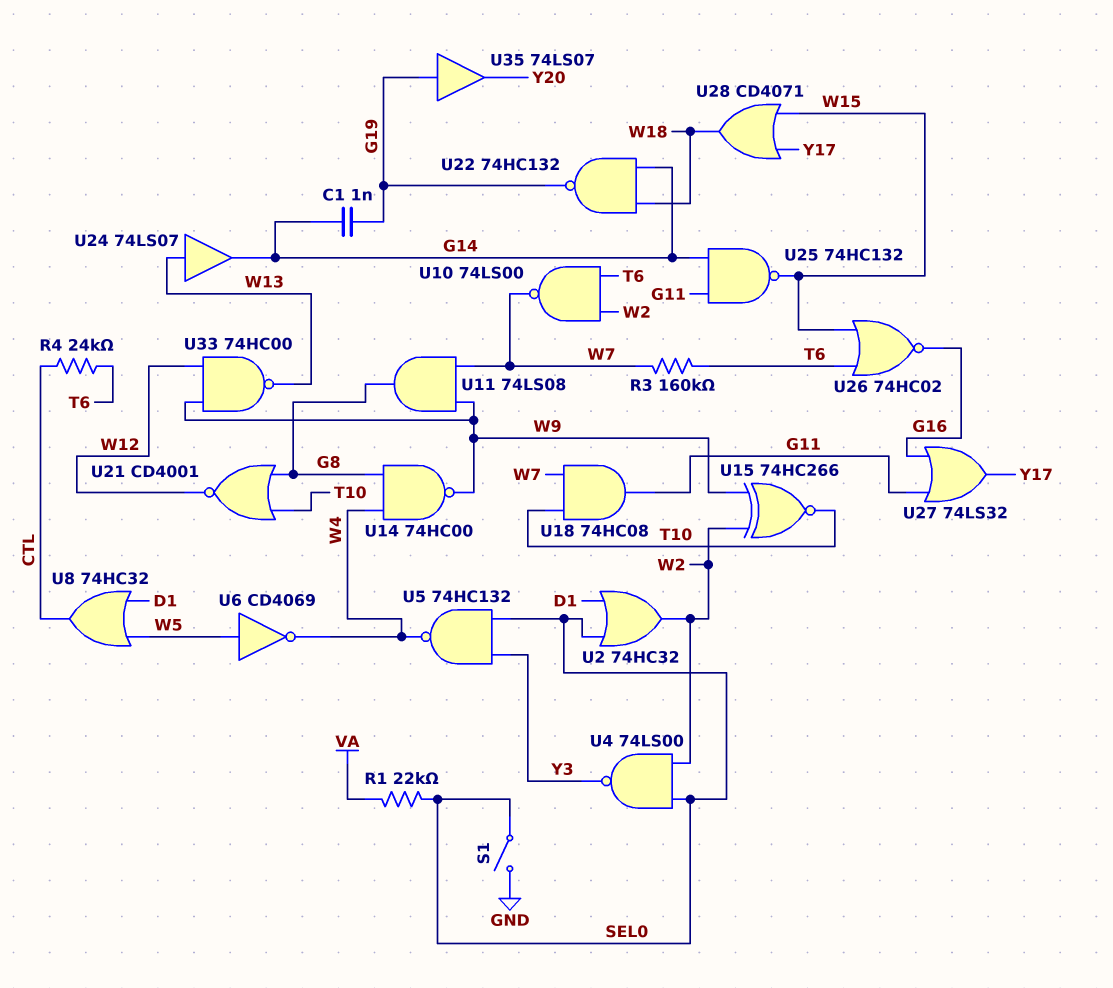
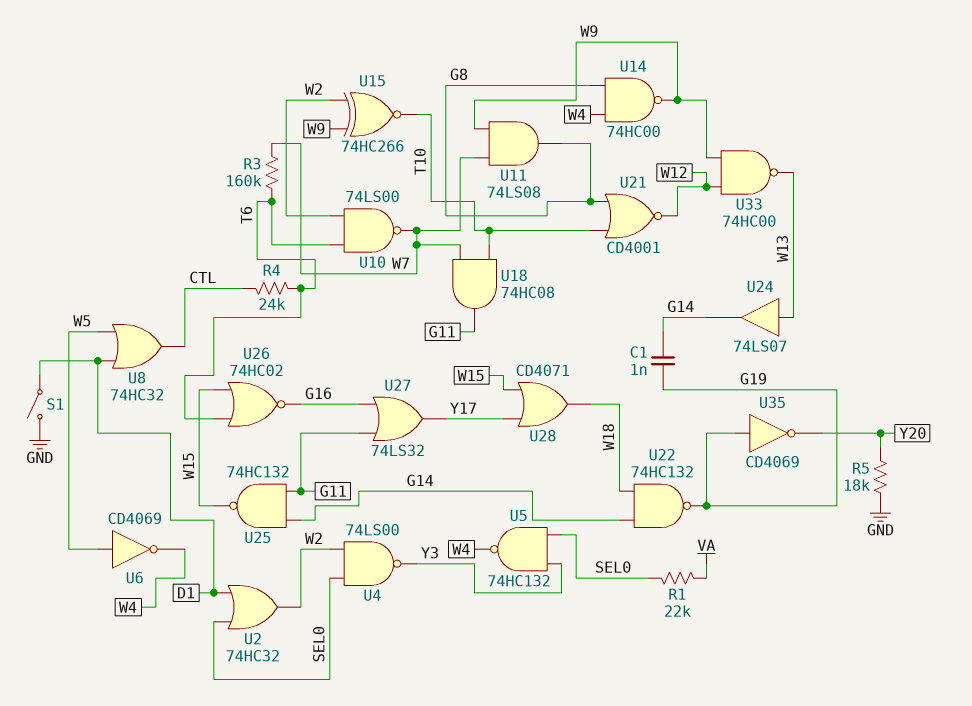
R5: none -> 18k (GND, Y20)
S1: switch (GND, SEL0) -> switch (D1, GND)
U35: buffer 74LS07 (in G19, out Y20) -> NOT CD4069 (in G19, out Y20)

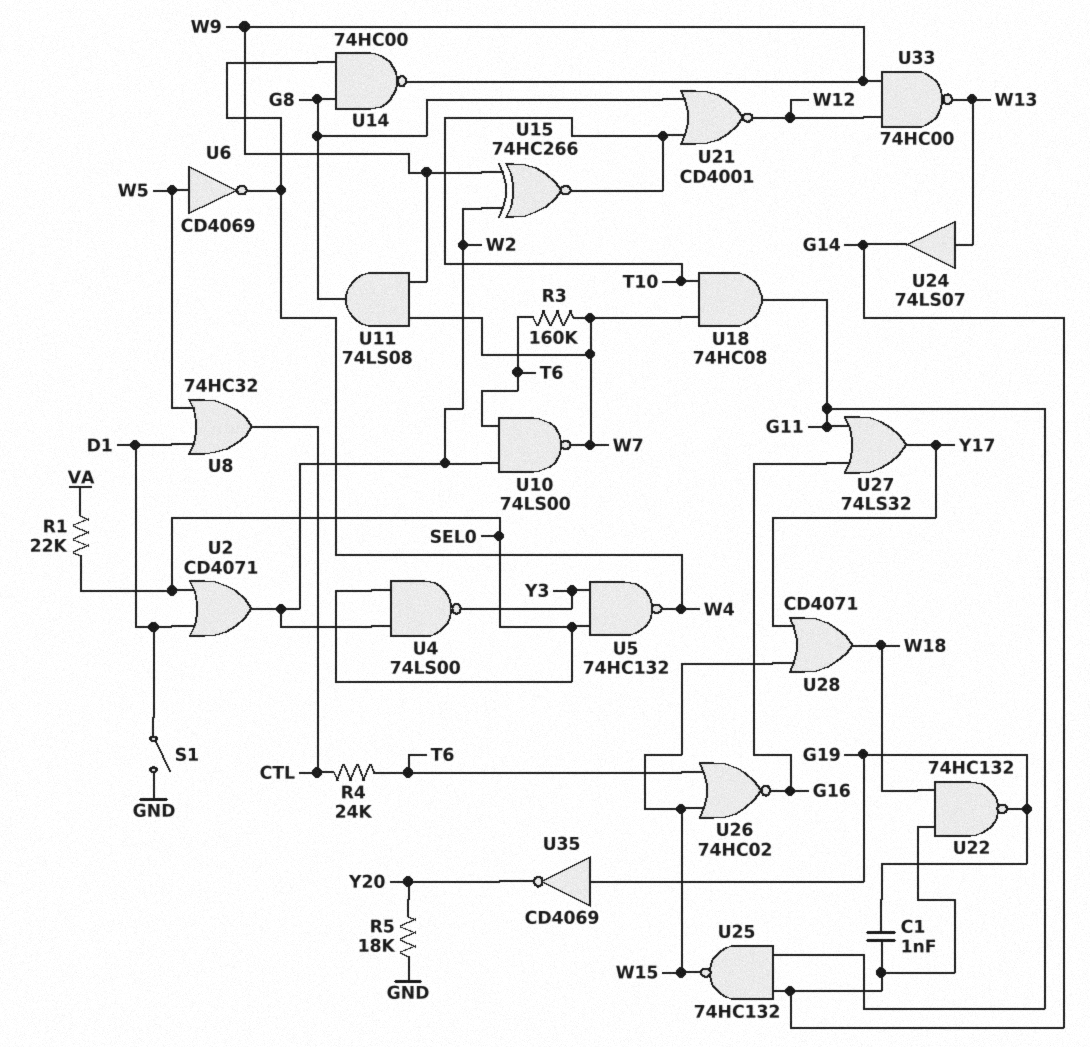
U2: OR 74HC32 (in D1, in SEL0, out W2) -> OR CD4071 (in D1, in SEL0, out W2)

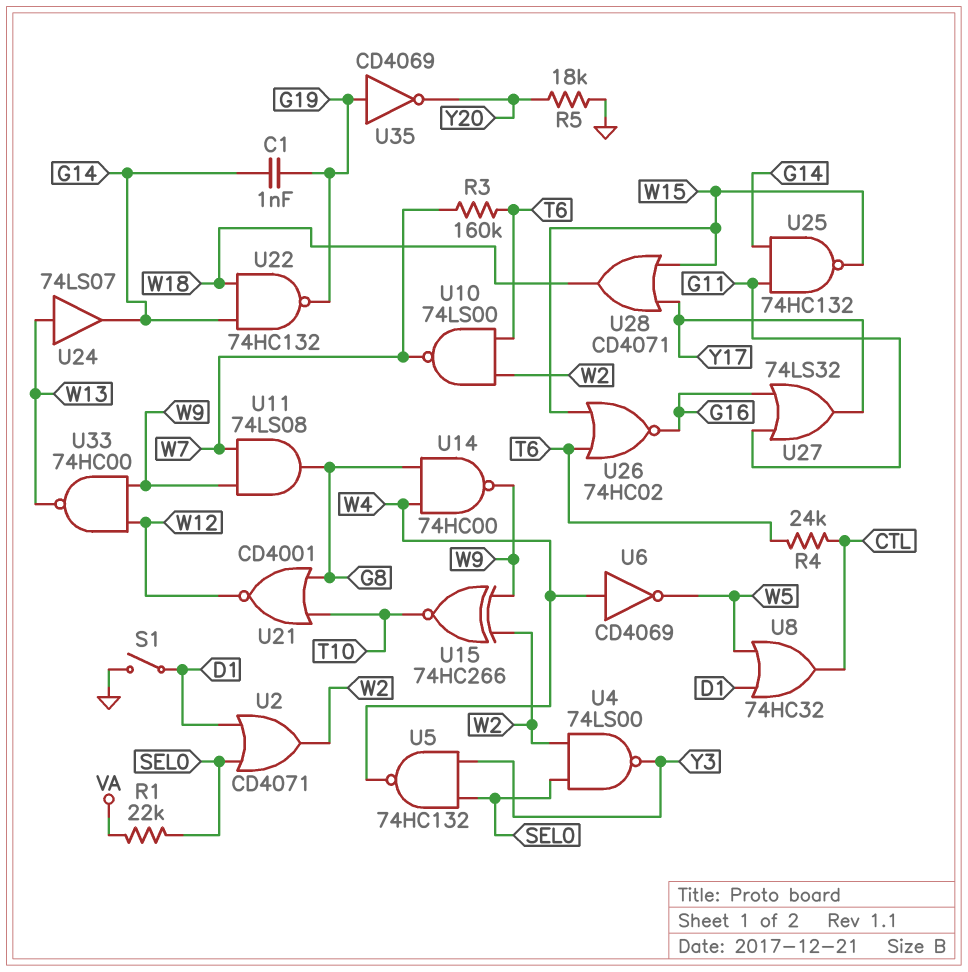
U6: NOT CD4069 (in W5, out W4) -> NOT CD4069 (in W4, out W5)
U18: AND 74HC08 (in T10, in W7, out G11) -> none

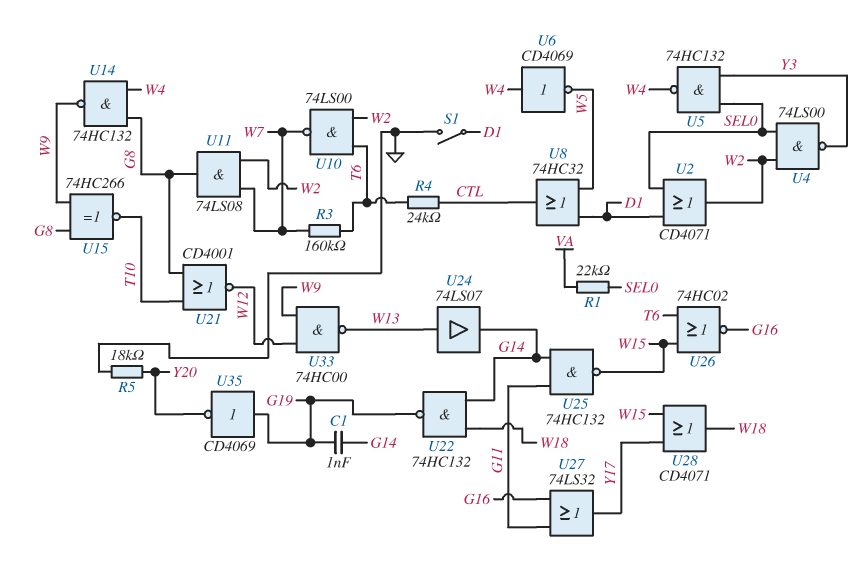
U11: AND 74LS08 (in W7, in W9, out G8) -> AND 74LS08 (in W2, in W7, out G8)
U14: NAND 74HC00 (in G8, in W4, out W9) -> NAND 74HC132 (in G8, in W4, out W9)
U15: XNOR 74HC266 (in W2, in W9, out T10) -> XNOR 74HC266 (in G8, in W9, out T10)

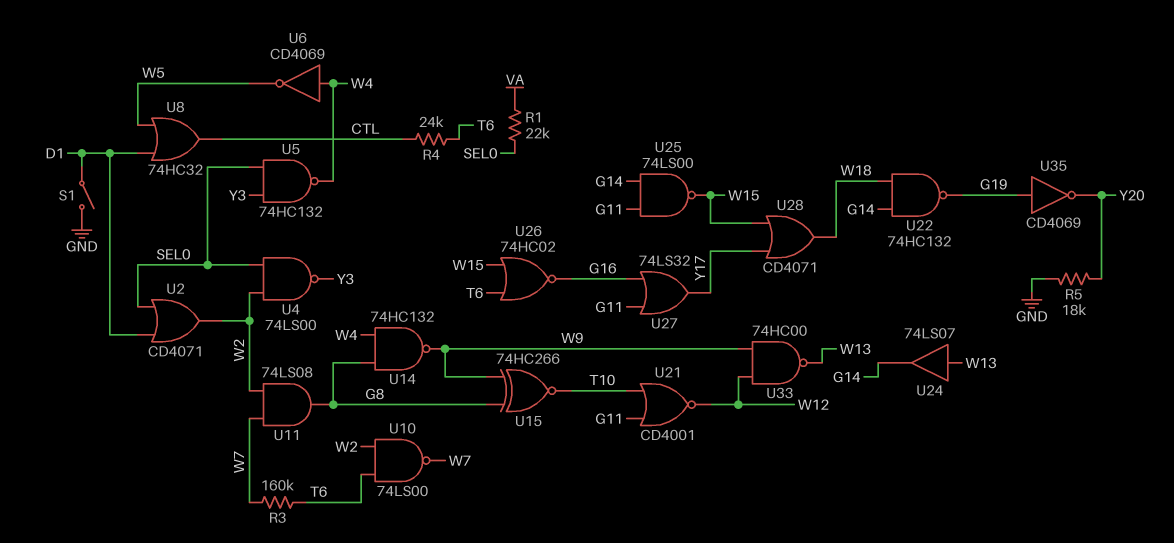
C1: 1nF (G14, G19) -> none
U21: NOR CD4001 (in G8, in T10, out W12) -> NOR CD4001 (in G11, in T10, out W12)
U25: NAND 74HC132 (in G11, in G14, out W15) -> NAND 74LS00 (in G11, in G14, out W15)

